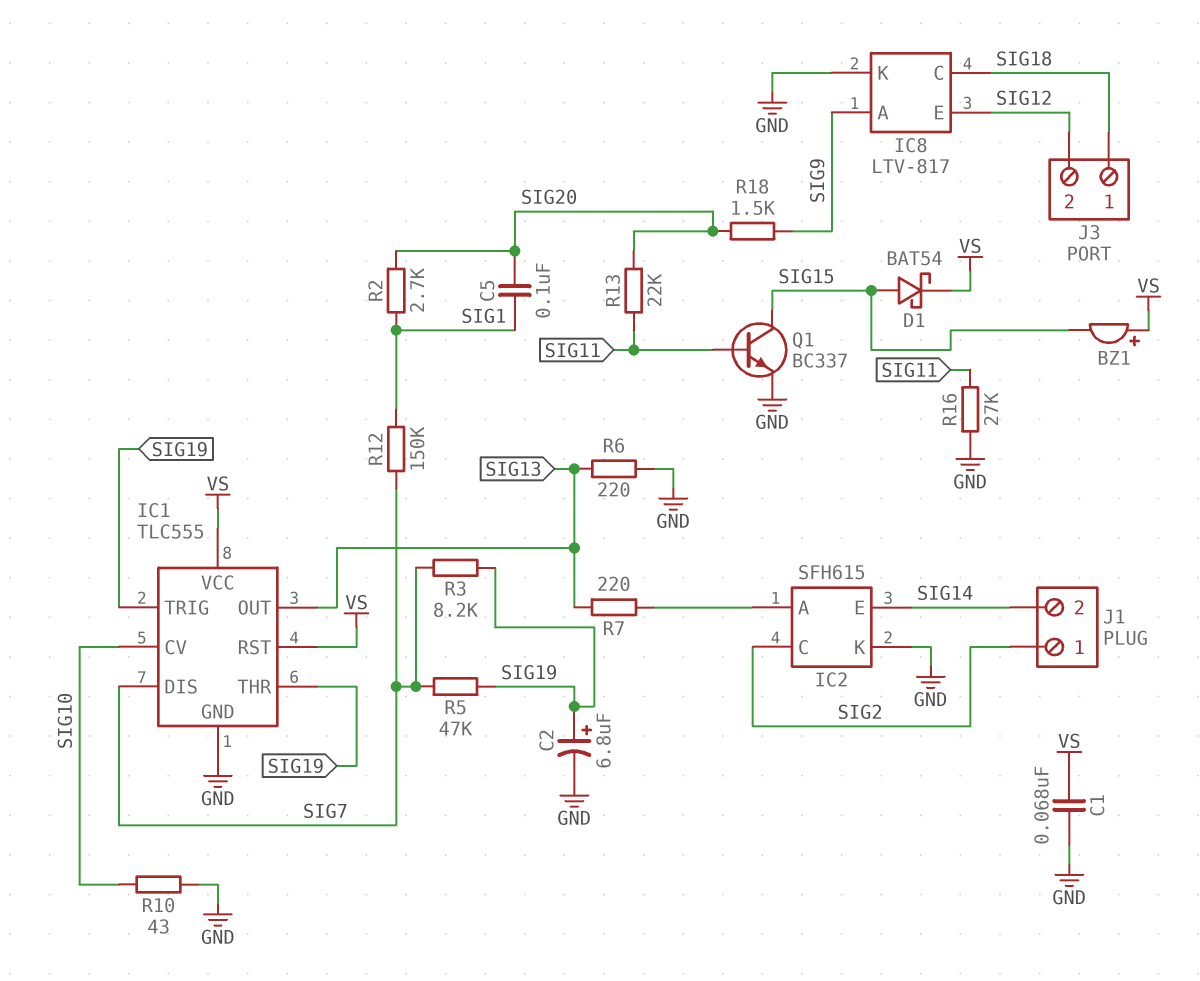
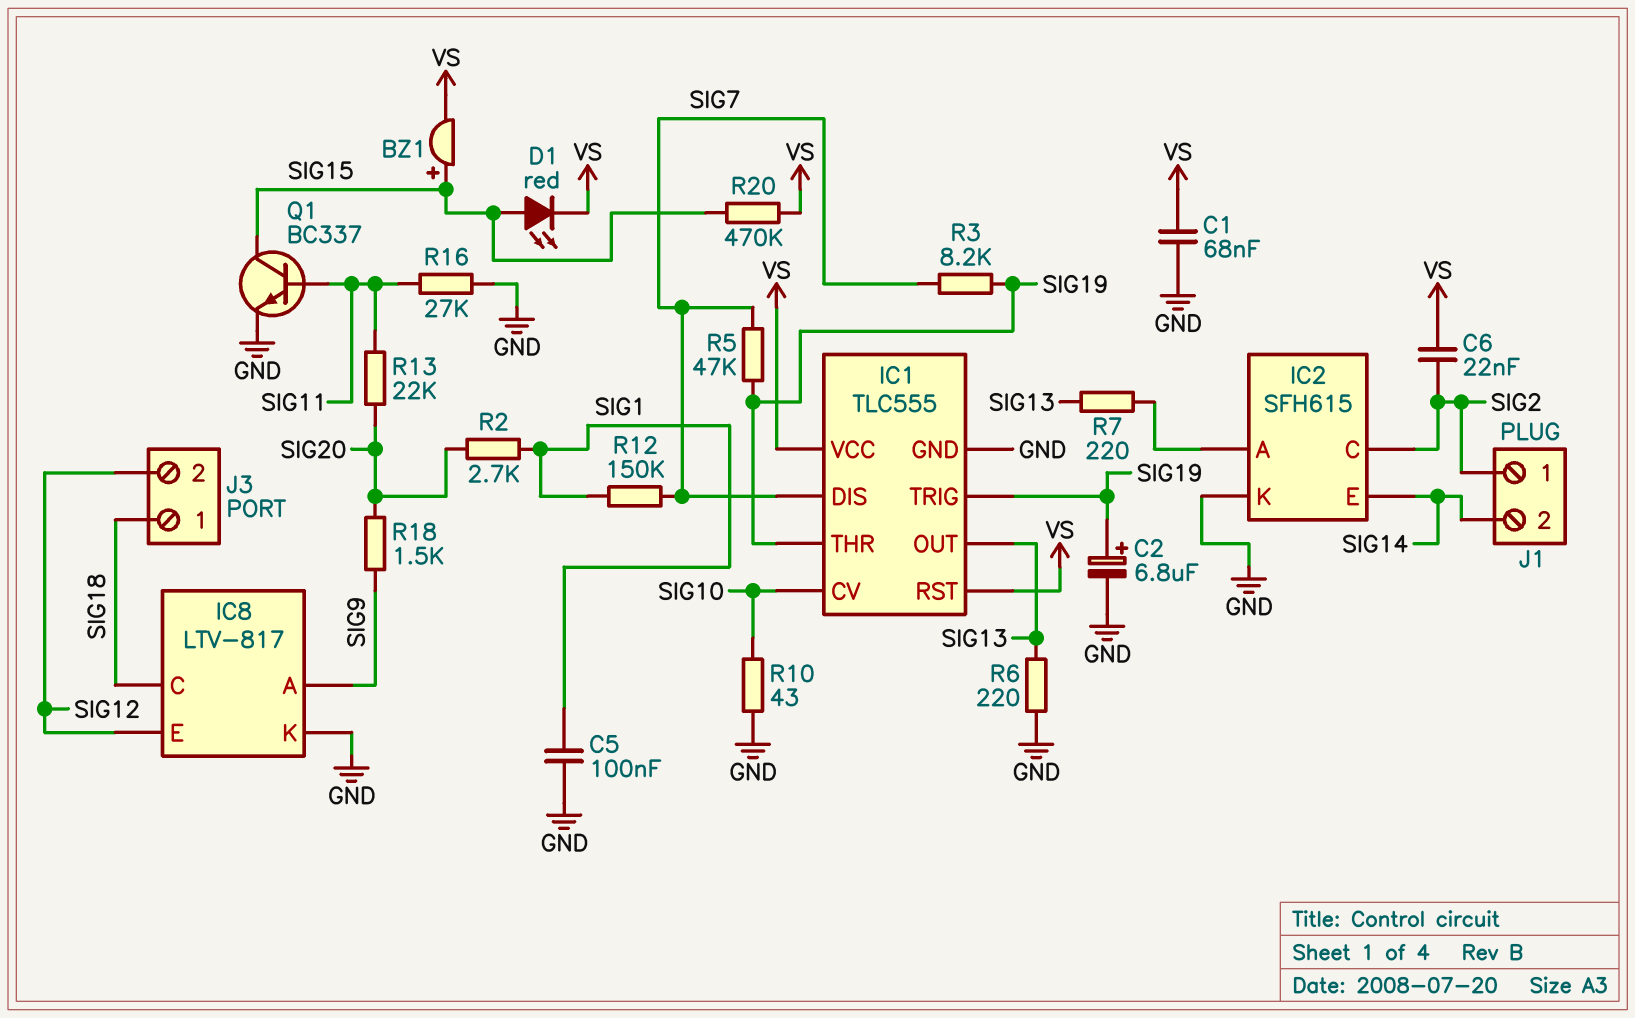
BZ1: buzzer (plus VS, minus SIG15) -> buzzer (plus SIG15, minus VS)
C5: 100nF (SIG1, SIG20) -> 100nF (GND, SIG1)
C6: none -> 22nF (SIG2, VS)
D1: schottky BAT54 (A SIG15, K VS) -> LED red (A SIG15, K VS)
R20: none -> 470k (SIG15, VS)

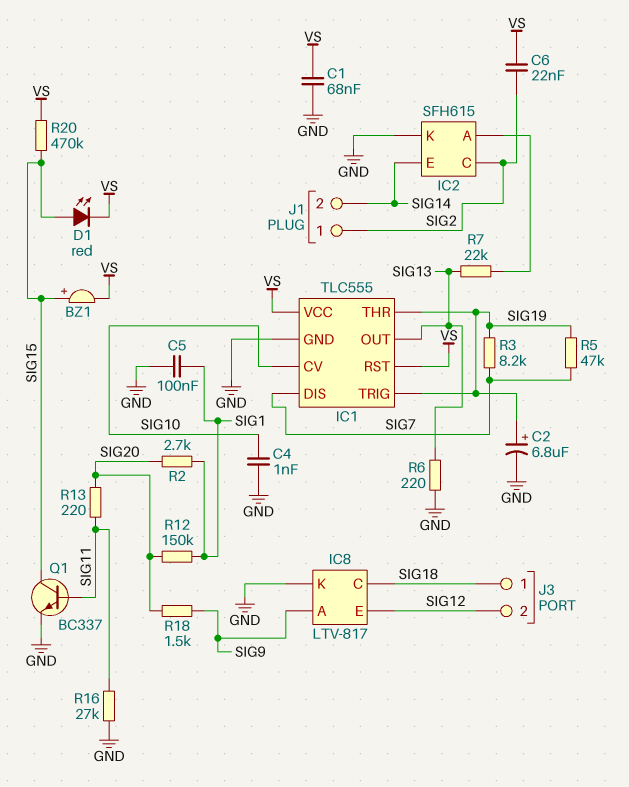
C4: none -> 1nF (GND, SIG10)
R7: 220 (IC2/A, SIG13) -> 22k (IC2/A, SIG13)
R10: 43 (GND, SIG10) -> none
R12: 150k (SIG1, SIG7) -> 150k (SIG1, SIG20)
R13: 22k (SIG11, SIG20) -> 220 (SIG11, SIG20)

